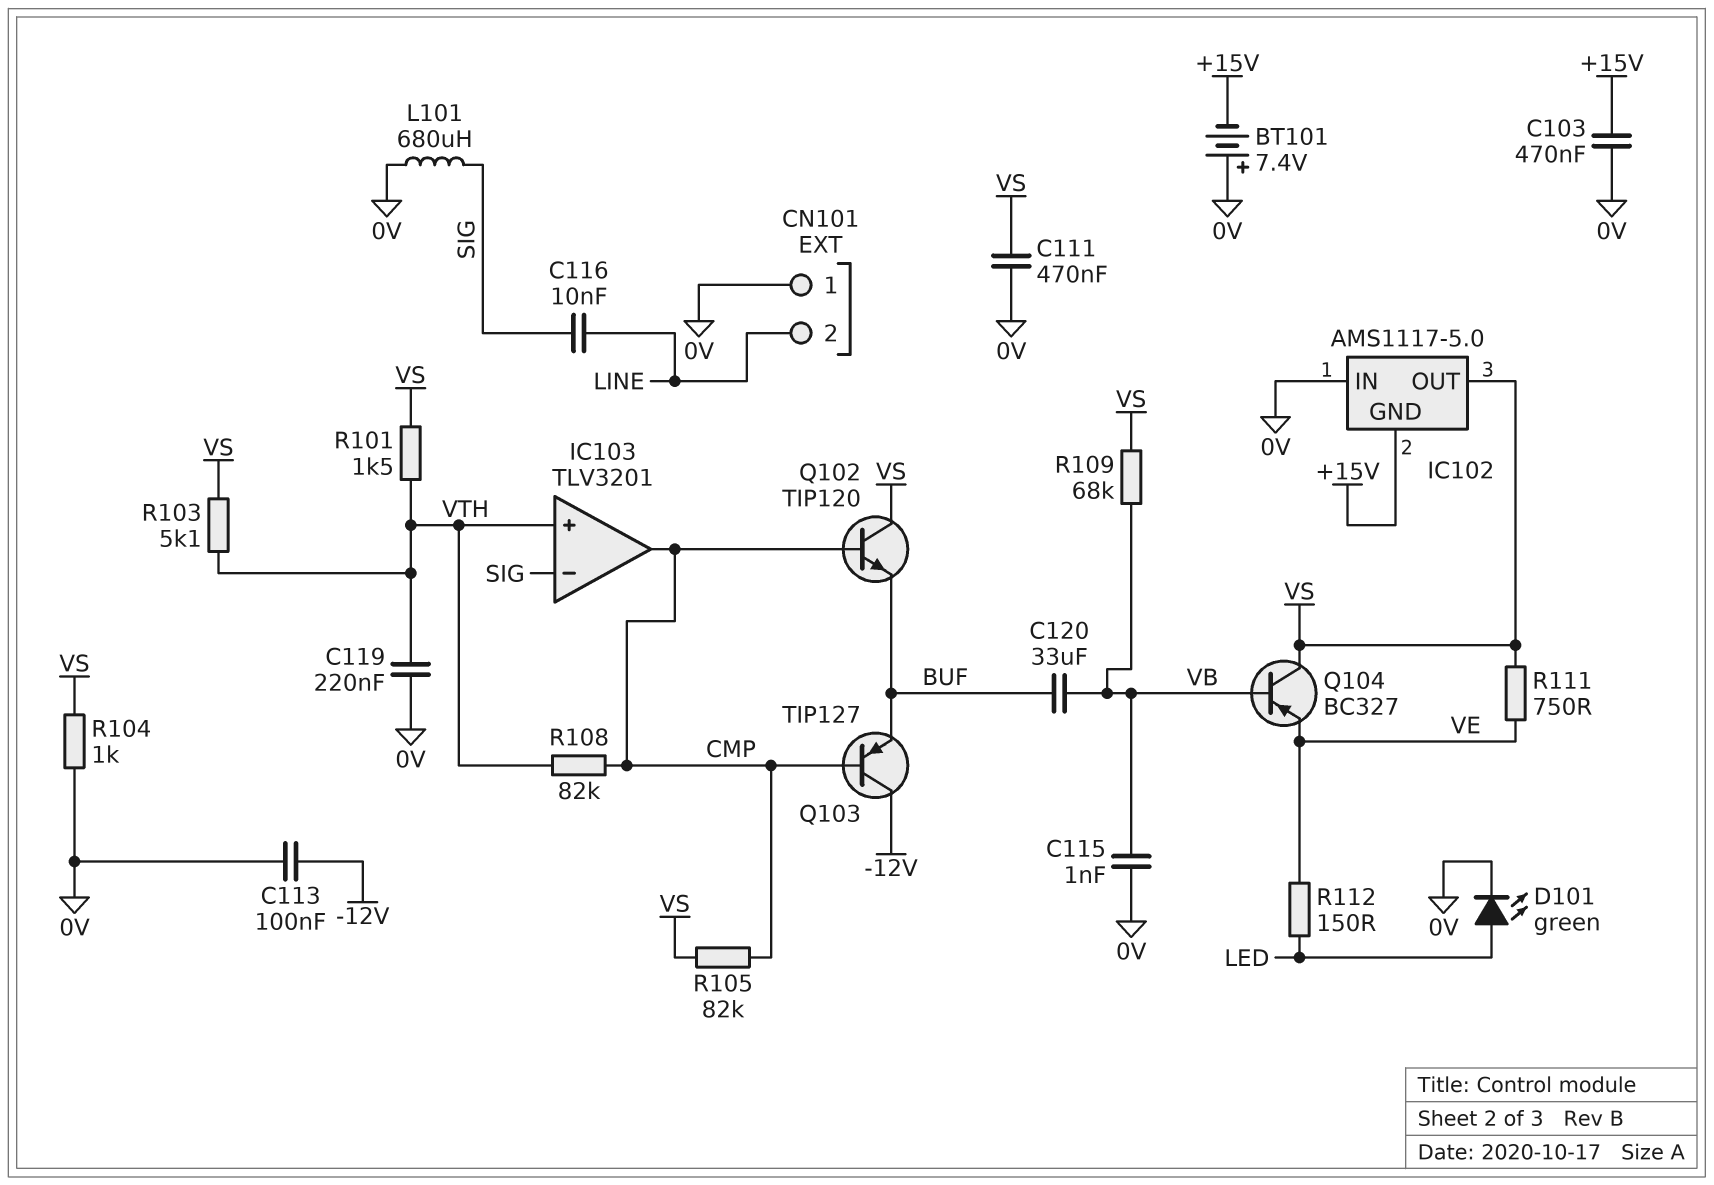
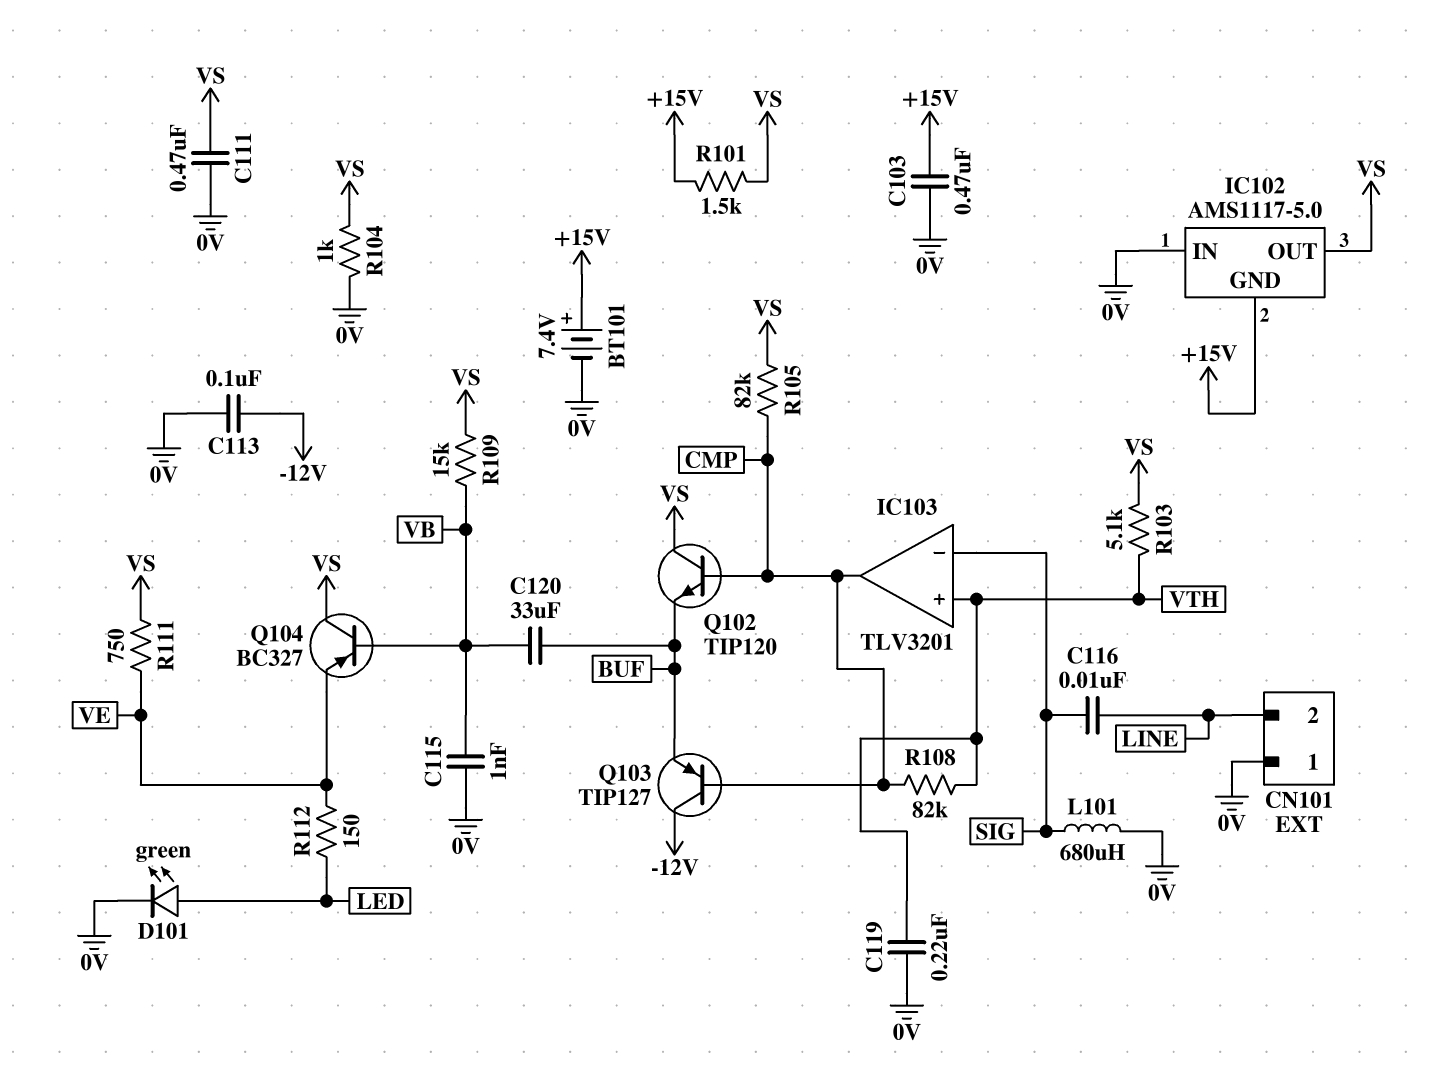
BT101: 7.4V (plus 0V, minus +15V) -> 7.4V (plus +15V, minus 0V)
R101: 1.5k (VS, VTH) -> 1.5k (+15V, VS)
R109: 68k (VB, VS) -> 15k (VB, VS)

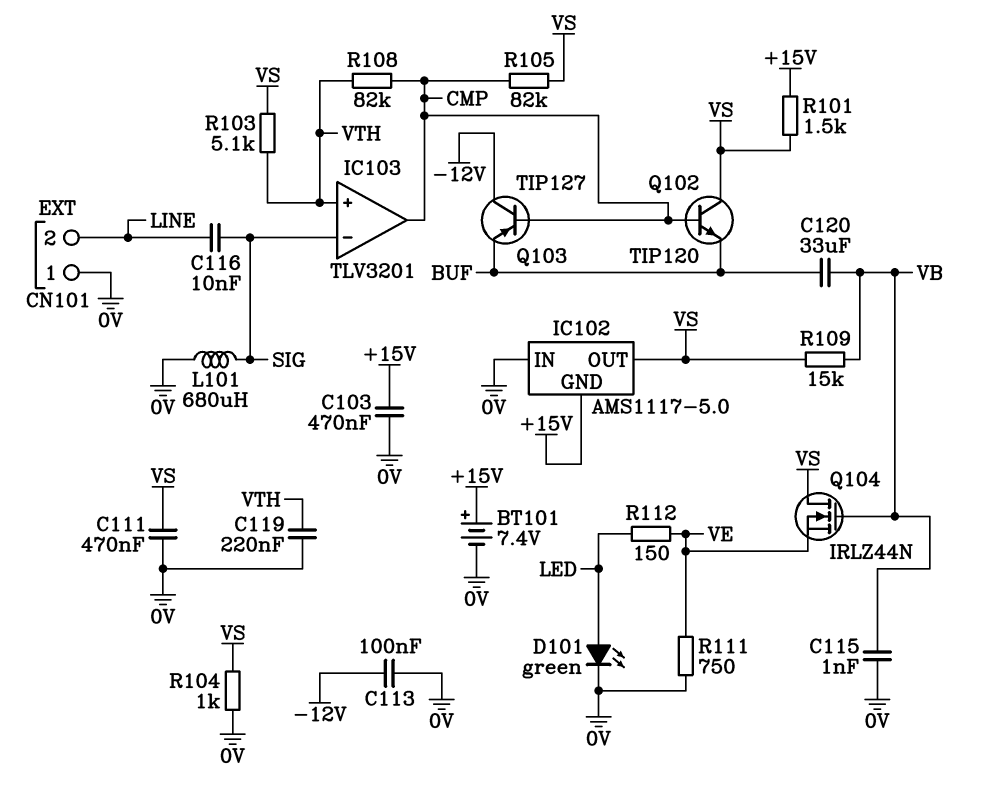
Q104: PNP BC327 (B VB, C VS, E VE) -> NMOS IRLZ44N (G VB, D VS, S VE)
R111: 750 (VE, VS) -> 750 (0V, VE)

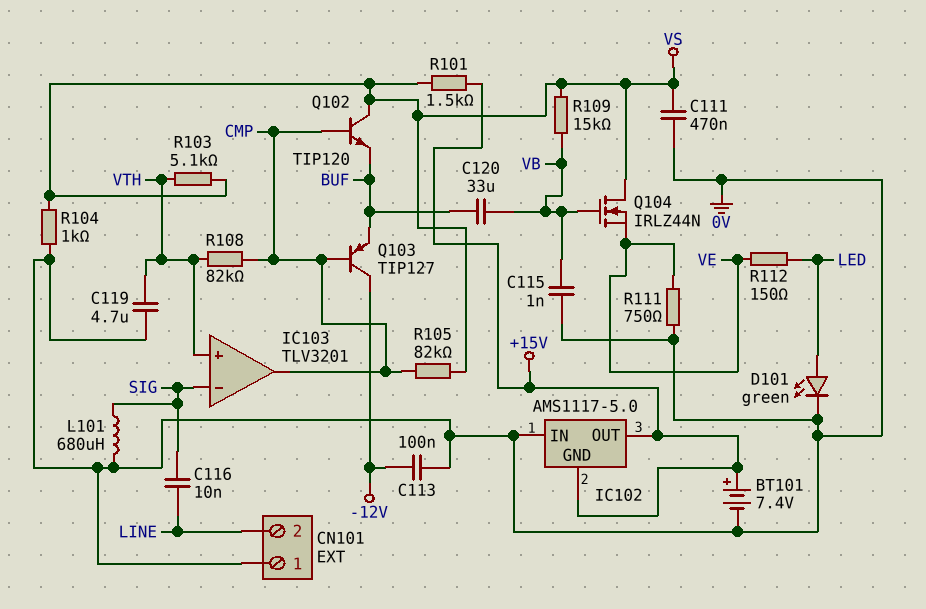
C103: 470nF (+15V, 0V) -> none
C119: 220nF (0V, VTH) -> 4.7uF (0V, VTH)
IC102 pin OUT: VS -> +15V

